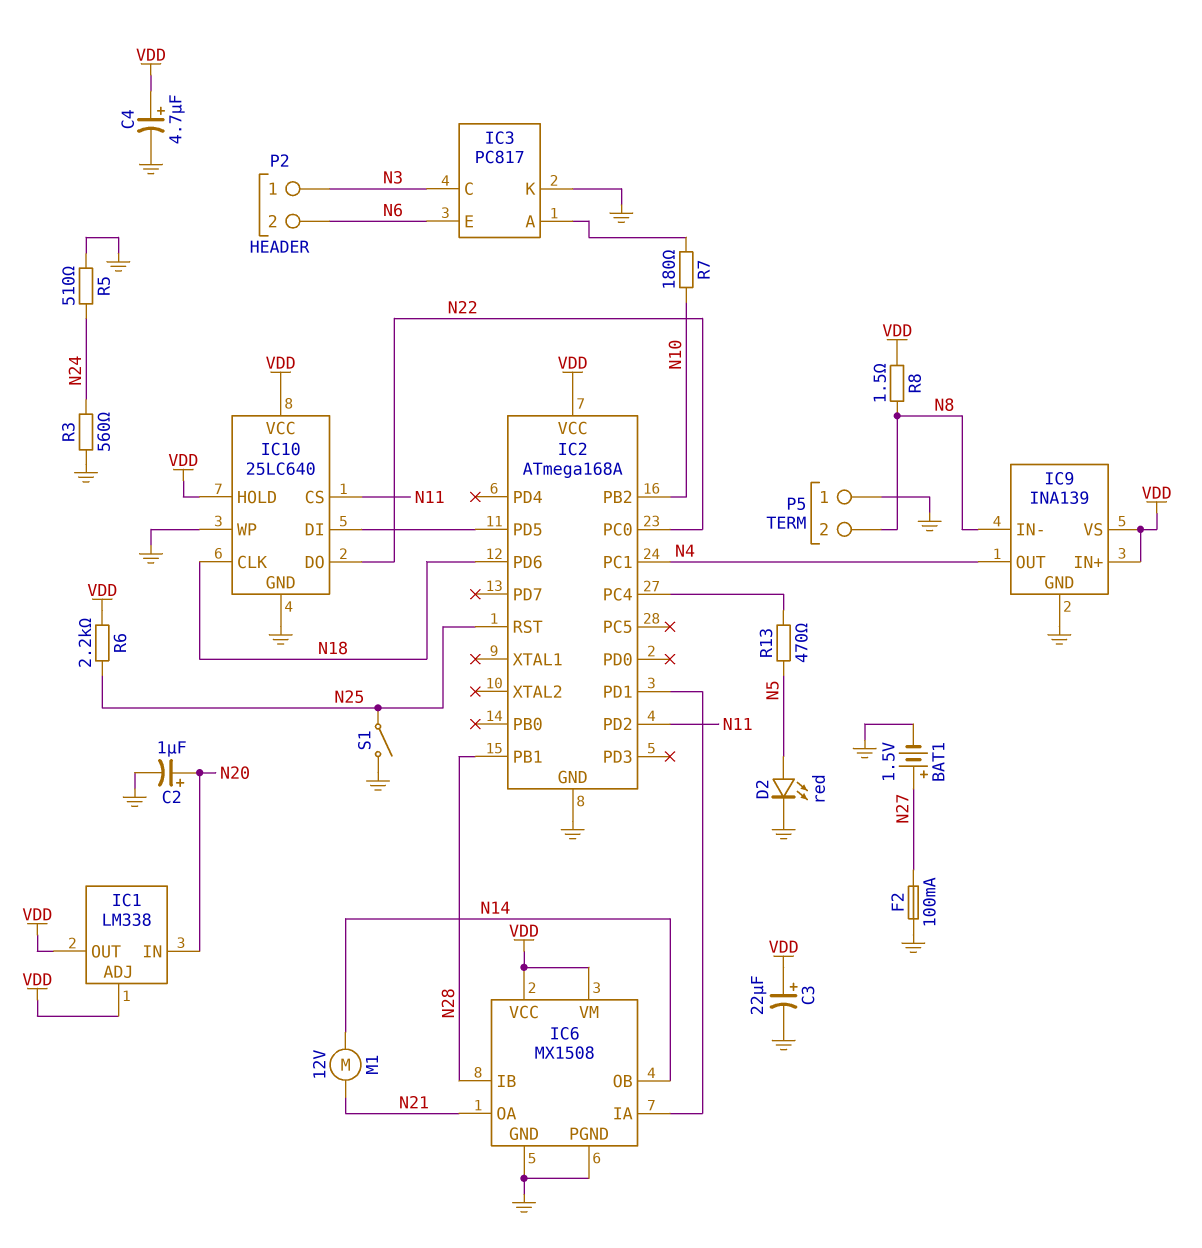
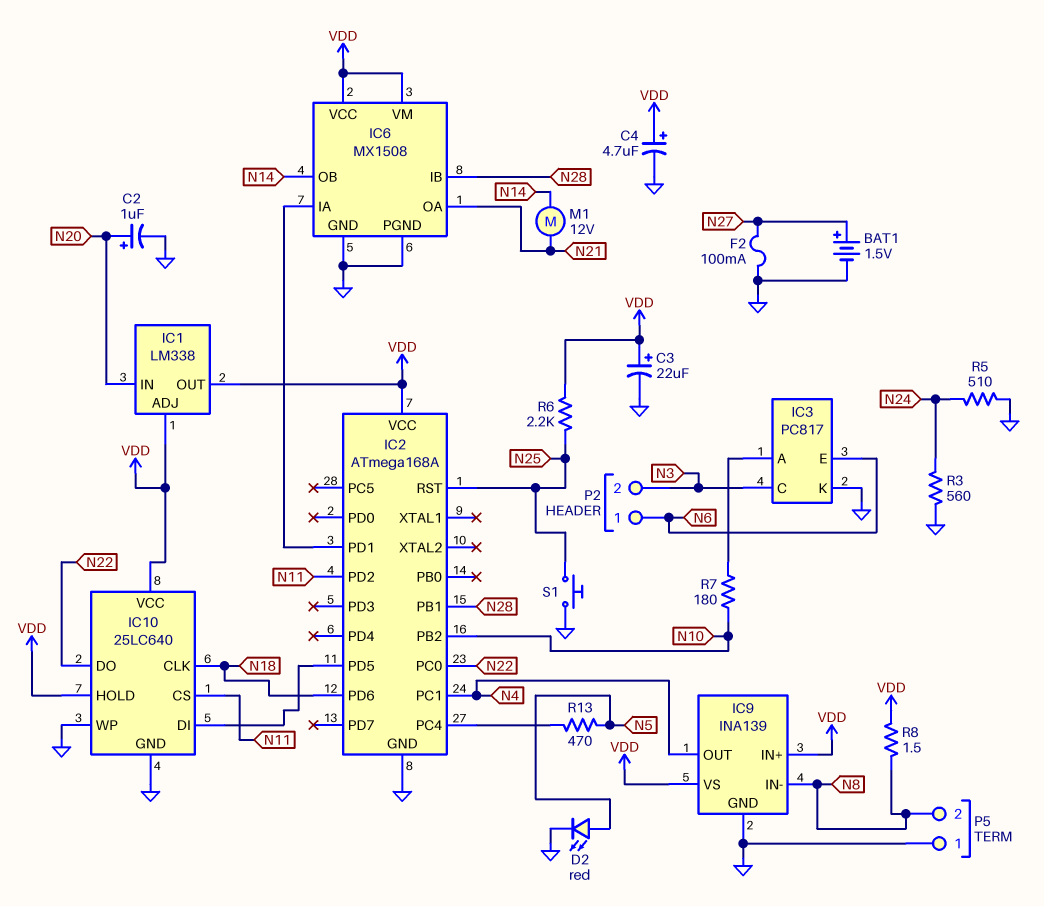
P2 pin 1: N3 -> N6
P2 pin 2: N6 -> N3
S1: switch (GND, N25) -> button (GND, N25)

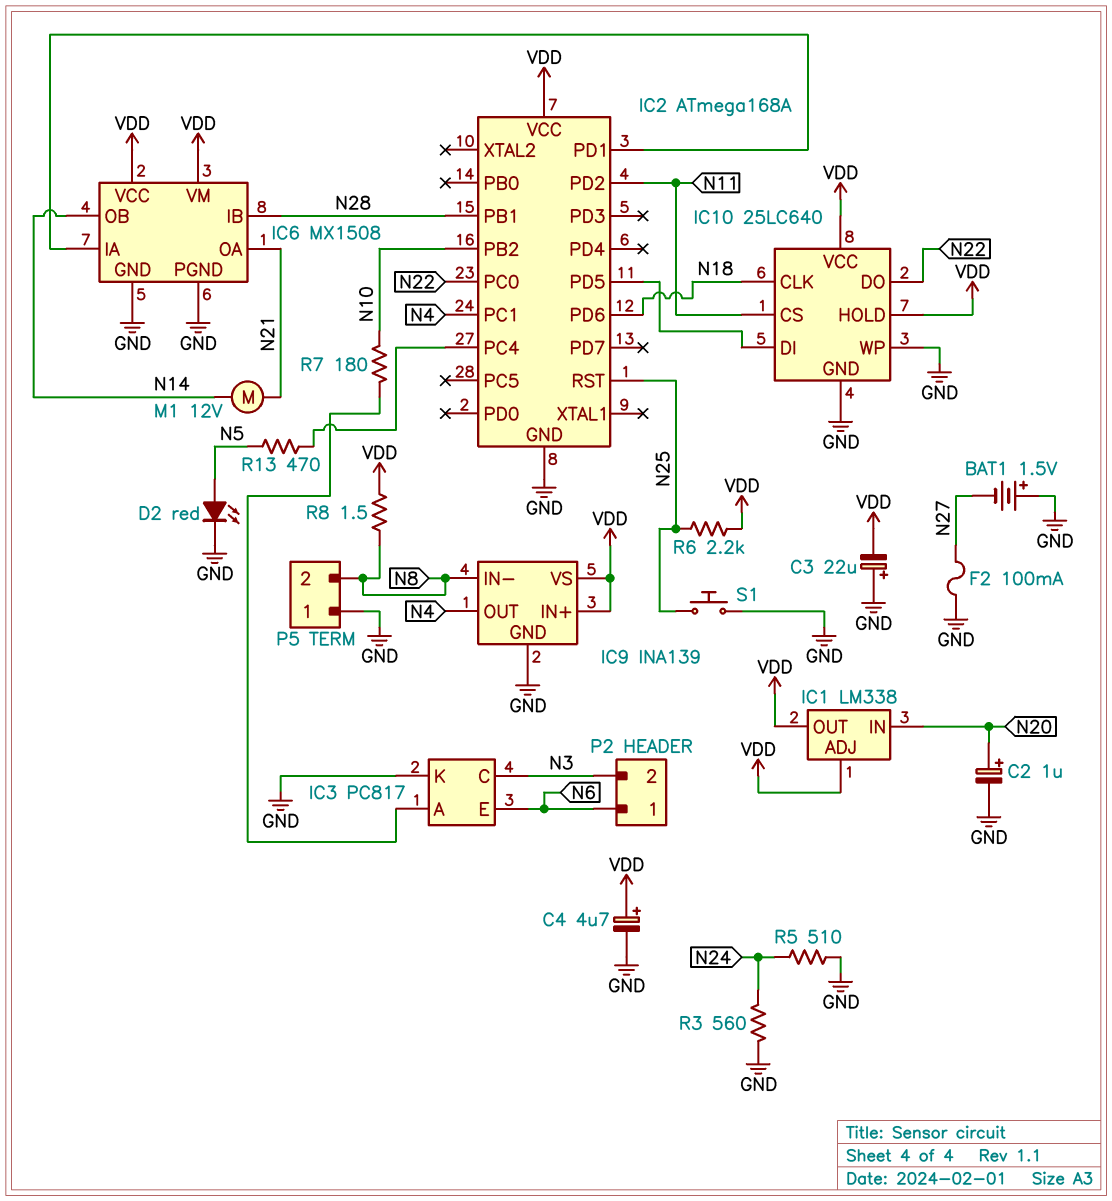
BAT1: 1.5V (plus N27, minus GND) -> 1.5V (plus GND, minus N27)
C3: 22uF (plus VDD, minus GND) -> 22uF (plus GND, minus VDD)

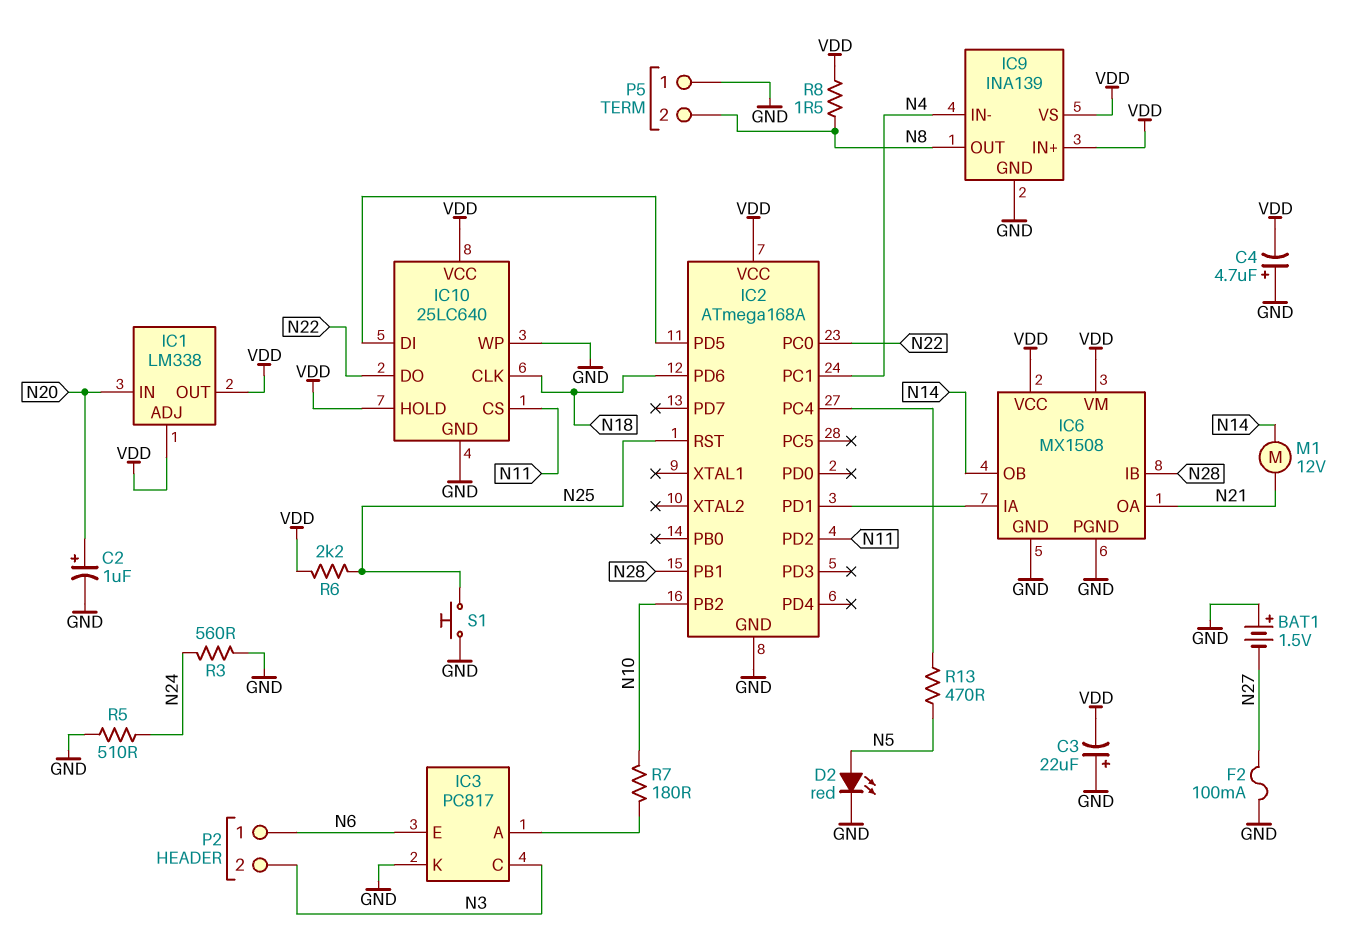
C4: 4.7uF (plus VDD, minus GND) -> 4.7uF (plus GND, minus VDD)
IC9 pin IN-: N8 -> N4
IC9 pin OUT: N4 -> N8

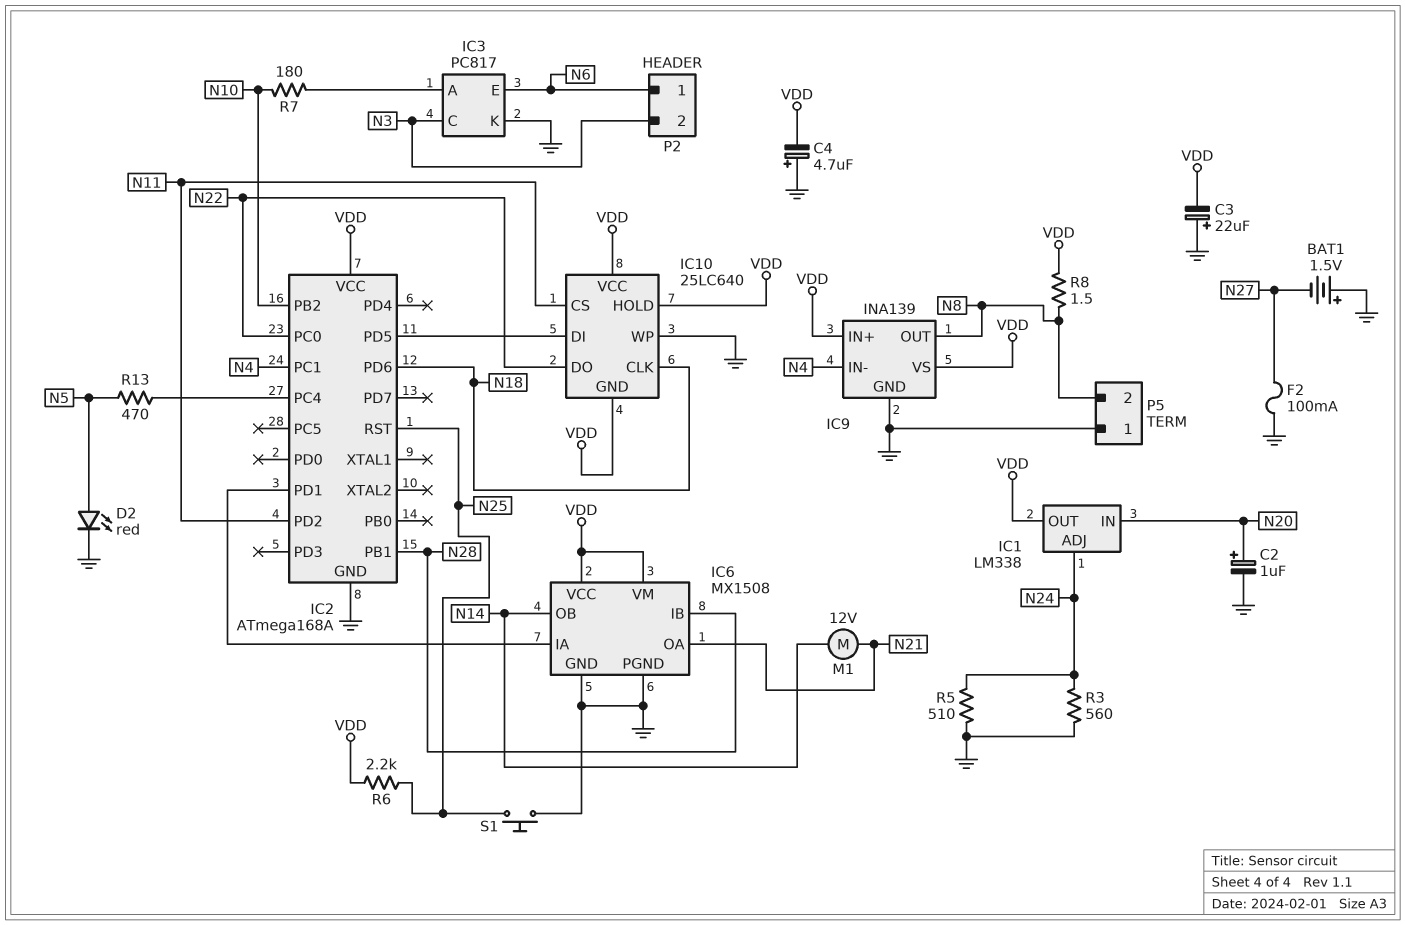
IC1 pin ADJ: VDD -> N24
IC10 pin GND: GND -> VDD

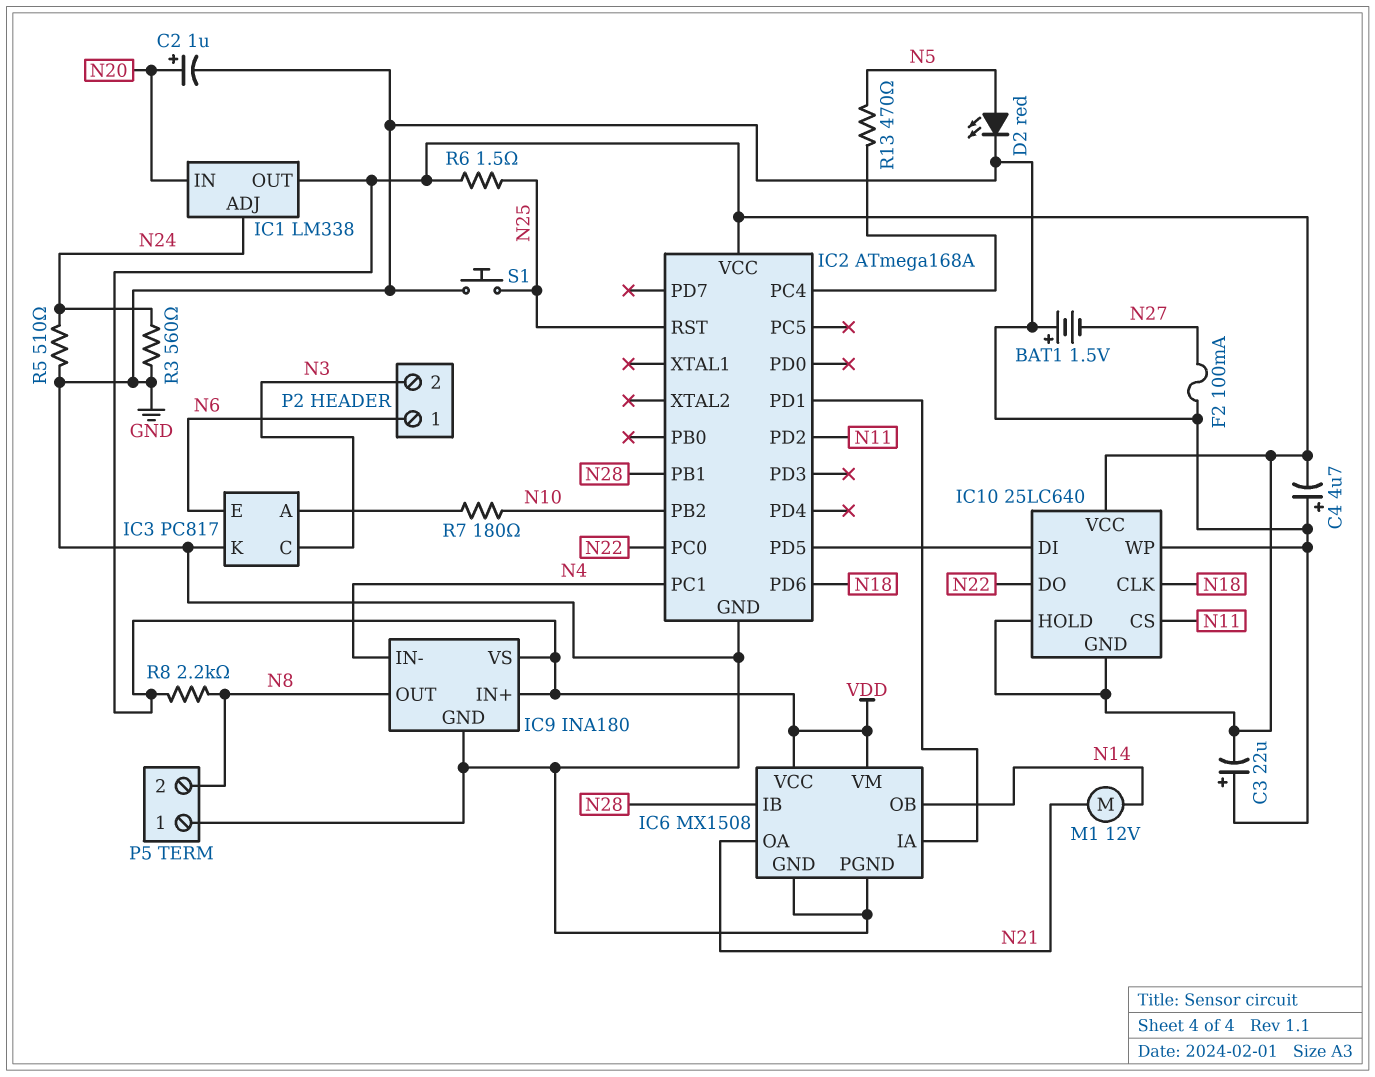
IC9: INA139 -> INA180
R6: 2.2k (N25, VDD) -> 1.5 (N25, VDD)
R8: 1.5 (N8, VDD) -> 2.2k (N8, VDD)

